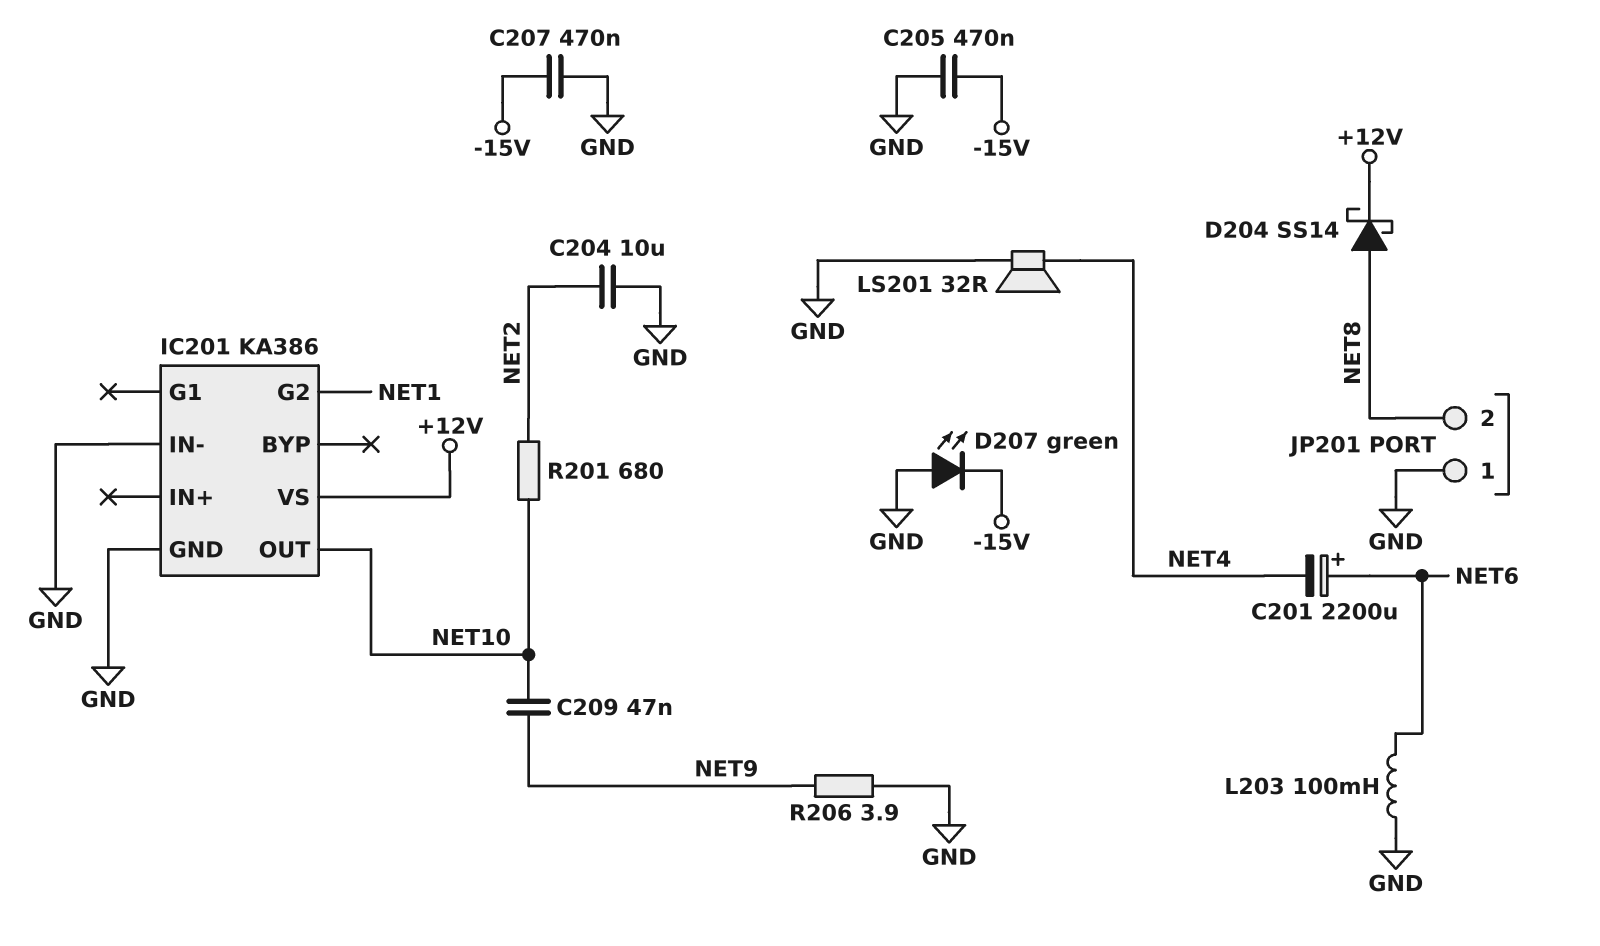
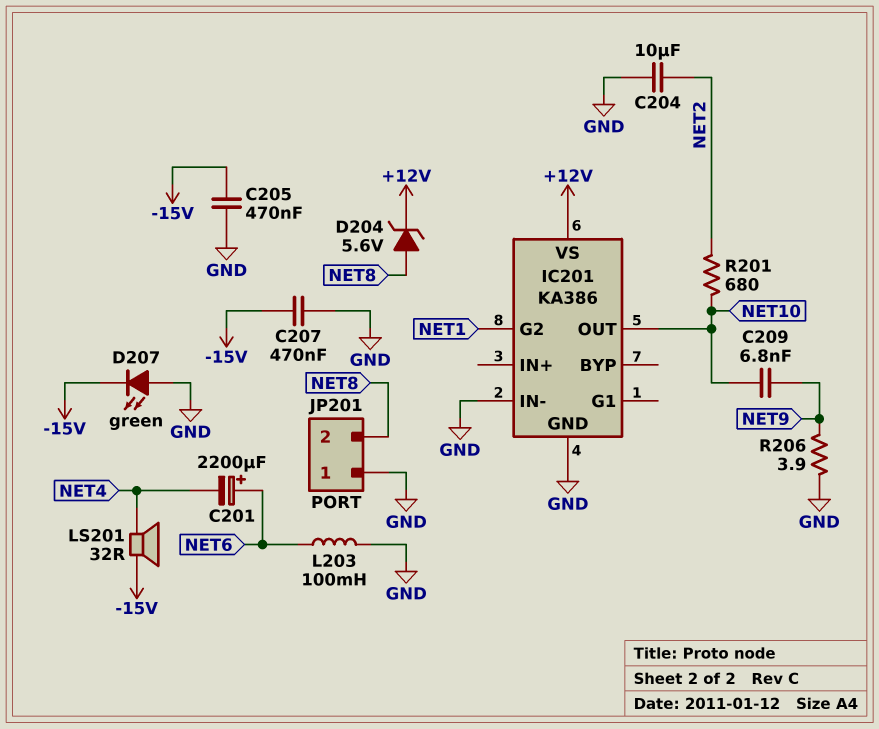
C209: 47nF (NET9, NET10) -> 6.8nF (NET9, NET10)
D204: schottky SS14 (A NET8, K +12V) -> zener 5.6V (A NET8, K +12V)
LS201: speaker 32R (GND, NET4) -> speaker 32R (-15V, NET4)

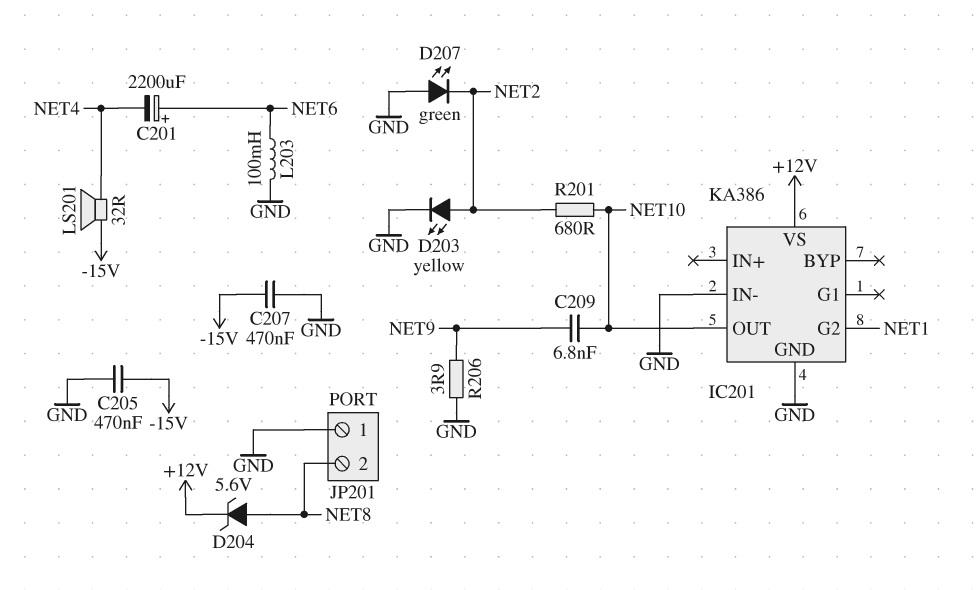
C204: 10uF (GND, NET2) -> none
D203: none -> LED yellow (A NET2, K GND)
D207: LED green (A GND, K -15V) -> LED green (A GND, K NET2)

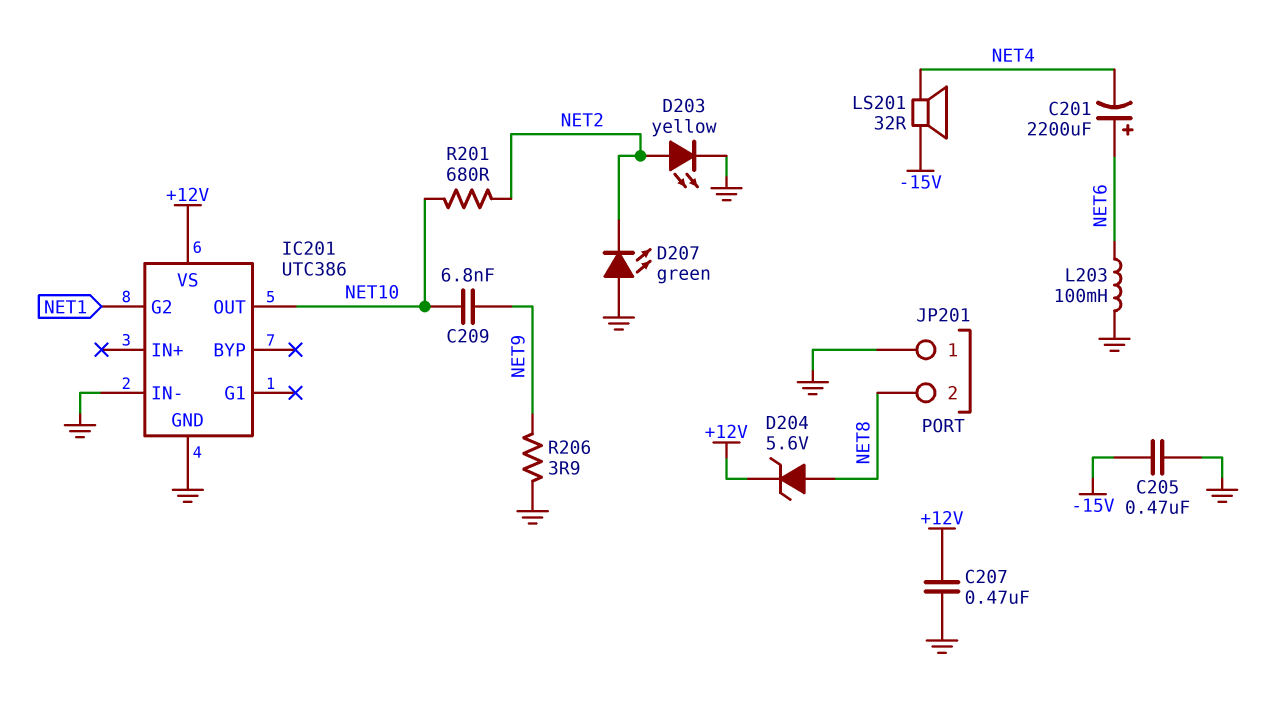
C207: 470nF (-15V, GND) -> 470nF (+12V, GND)
IC201: KA386 -> UTC386

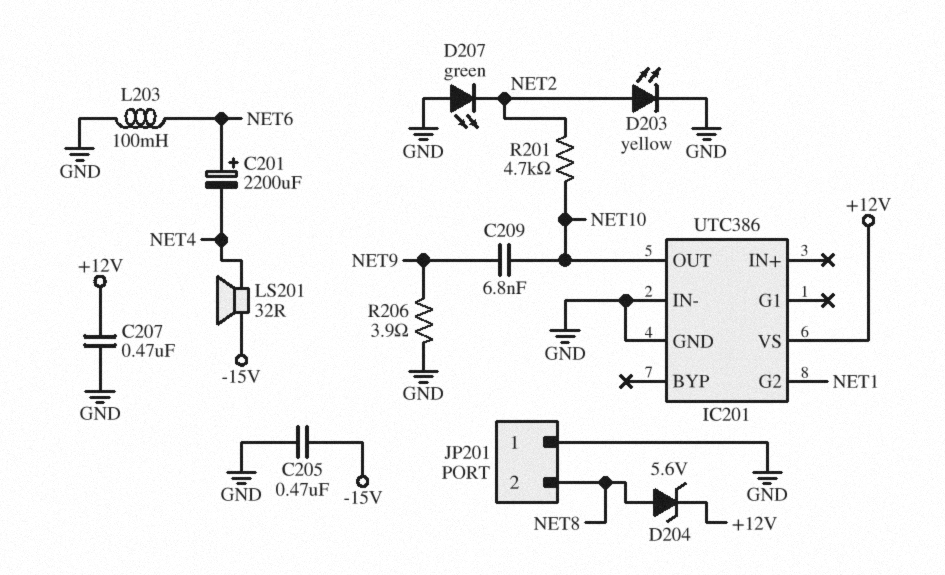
R201: 680 (NET2, NET10) -> 4.7k (NET2, NET10)

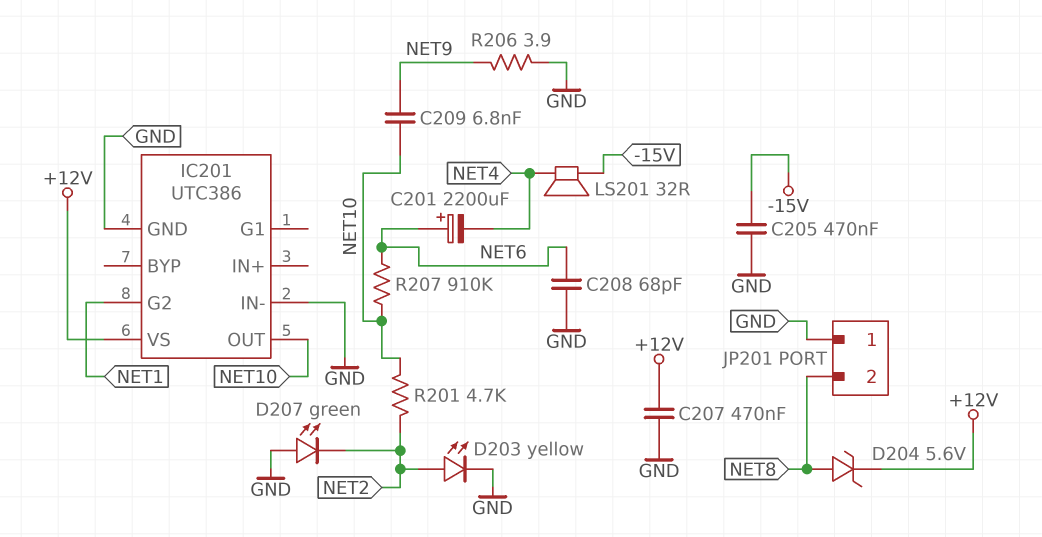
C208: none -> 68pF (GND, NET6)
L203: 100mH (GND, NET6) -> none
R207: none -> 910k (NET6, NET10)

